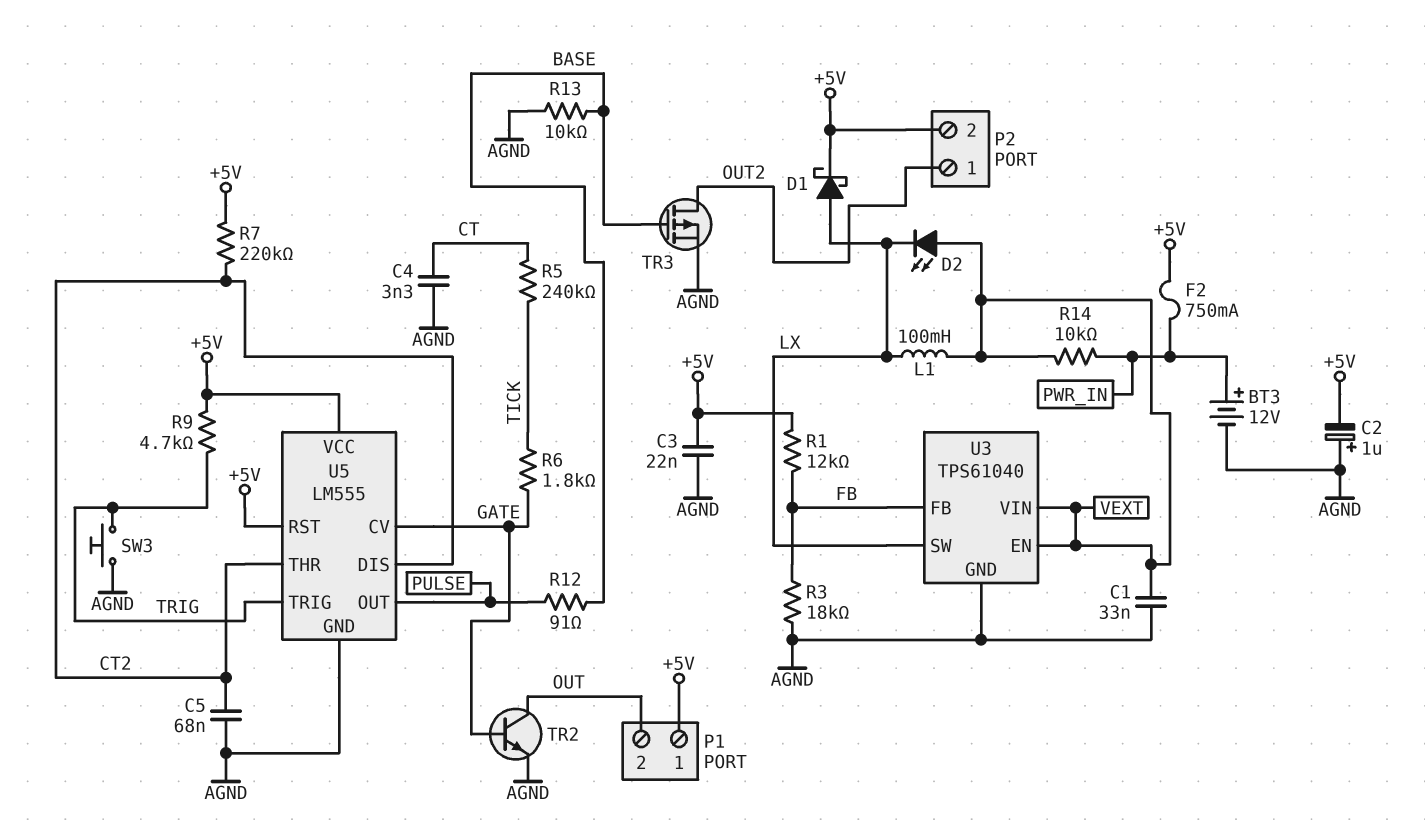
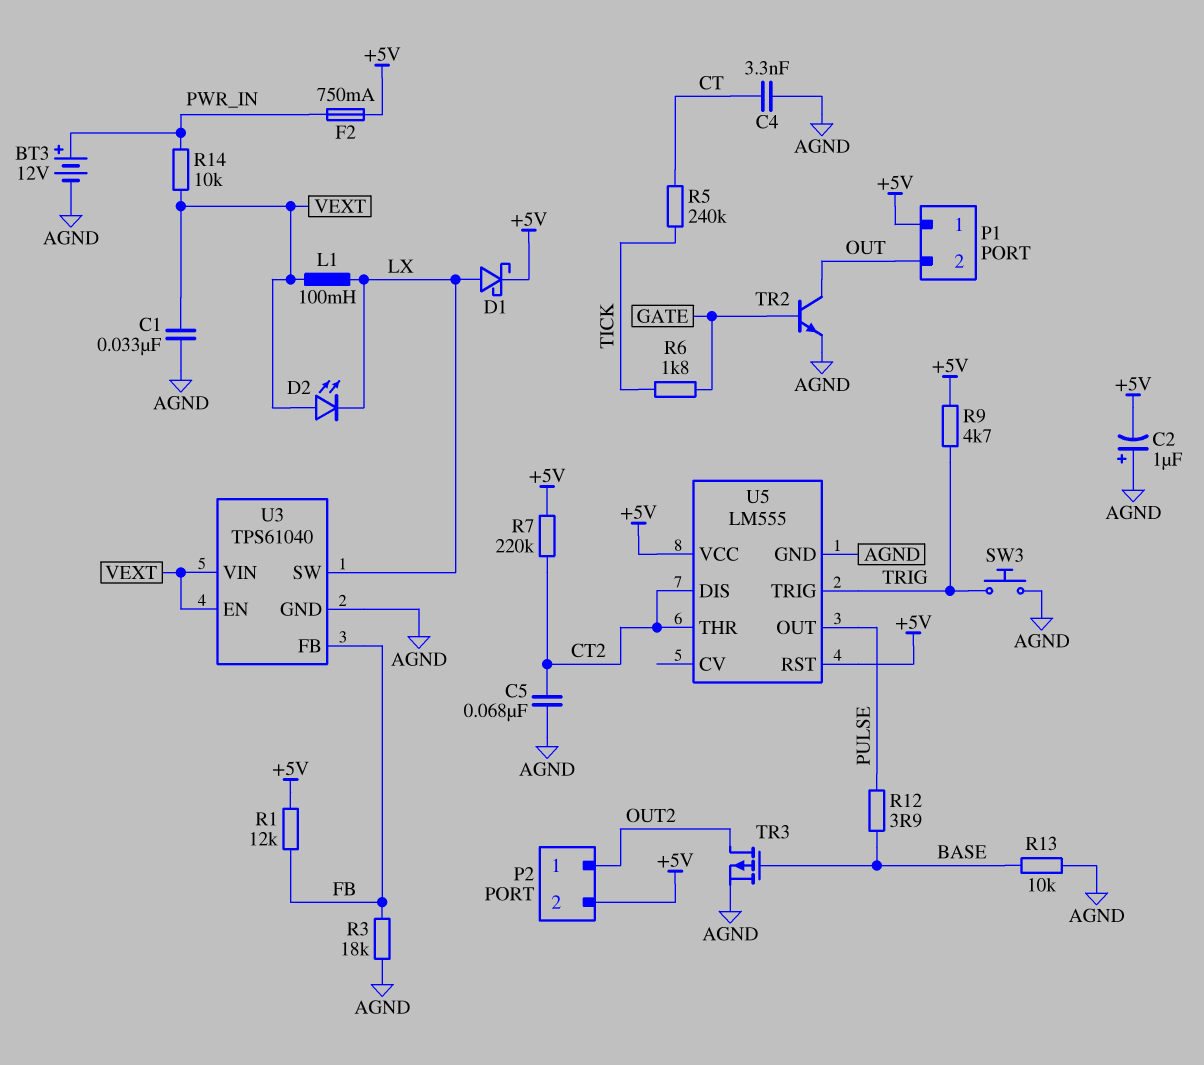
C3: 22nF (+5V, AGND) -> none
R12: 91 (BASE, PULSE) -> 3.9 (BASE, PULSE)
U5 pin CV: GATE -> none

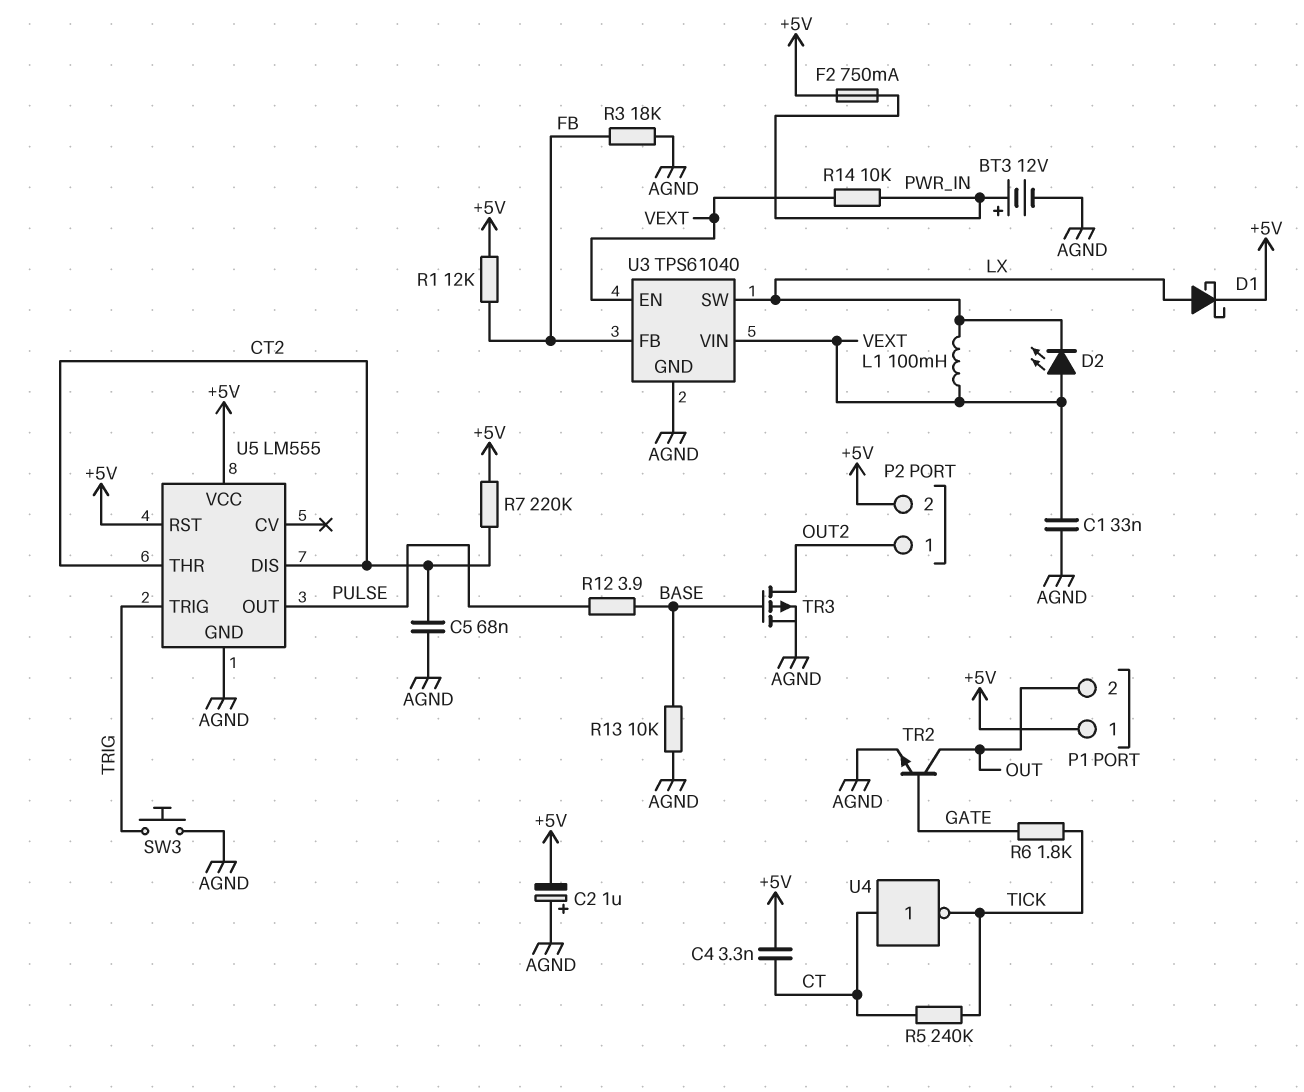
C4: 3.3nF (AGND, CT) -> 3.3nF (+5V, CT)
R9: 4.7k (+5V, TRIG) -> none
U4: none -> NOT (in CT, out TICK)

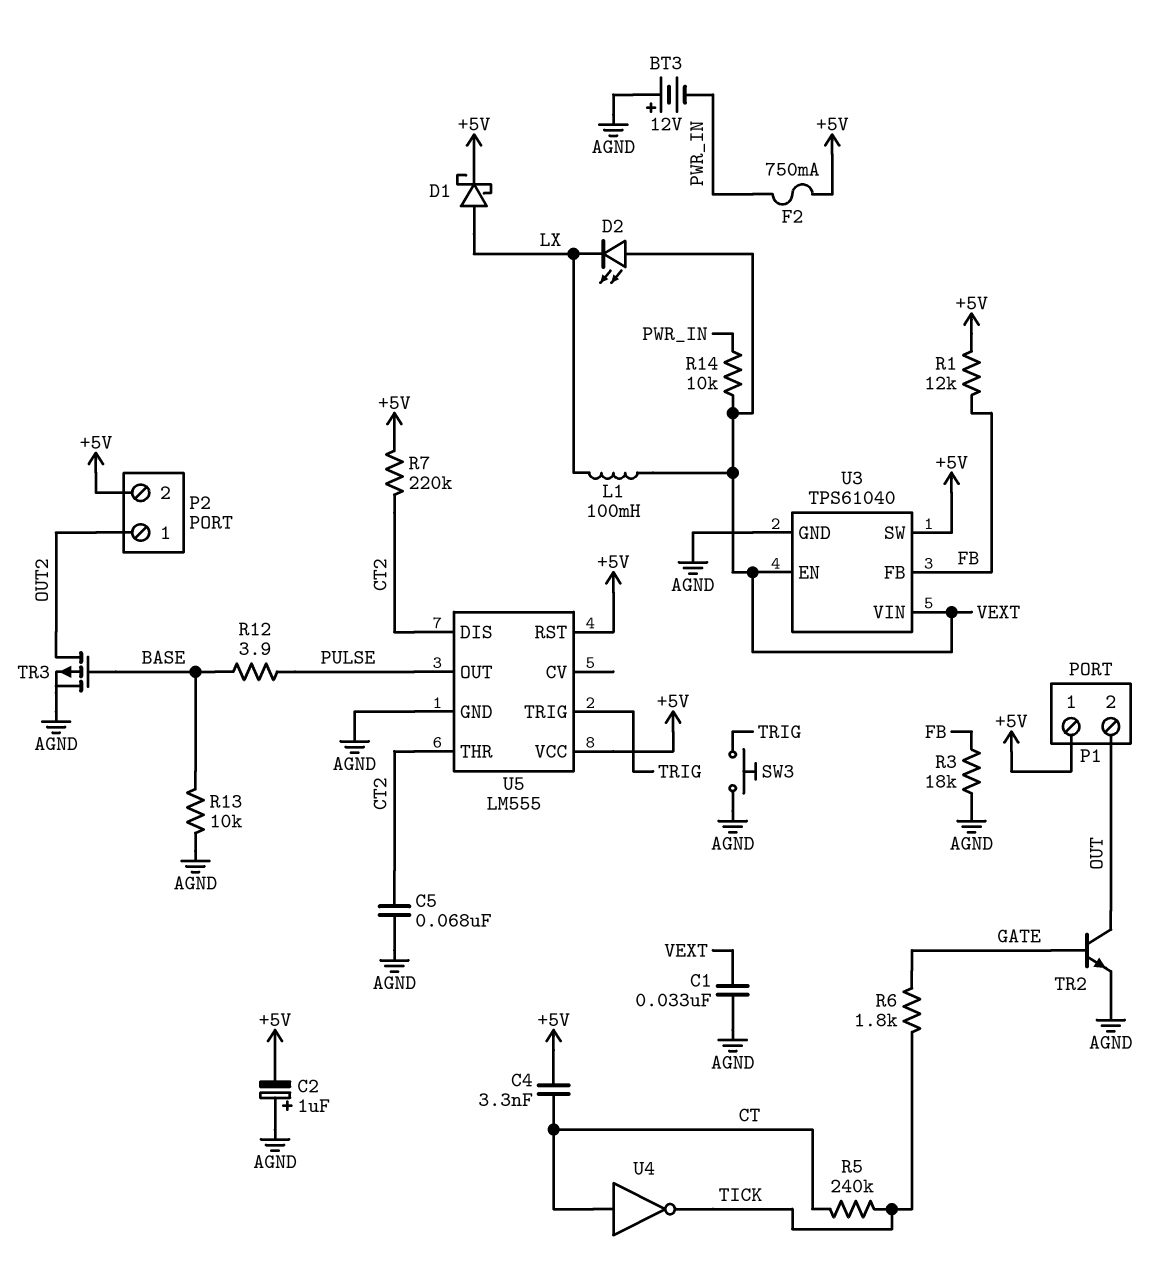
BT3: 12V (plus PWR_IN, minus AGND) -> 12V (plus AGND, minus PWR_IN)
U3 pin SW: LX -> +5V

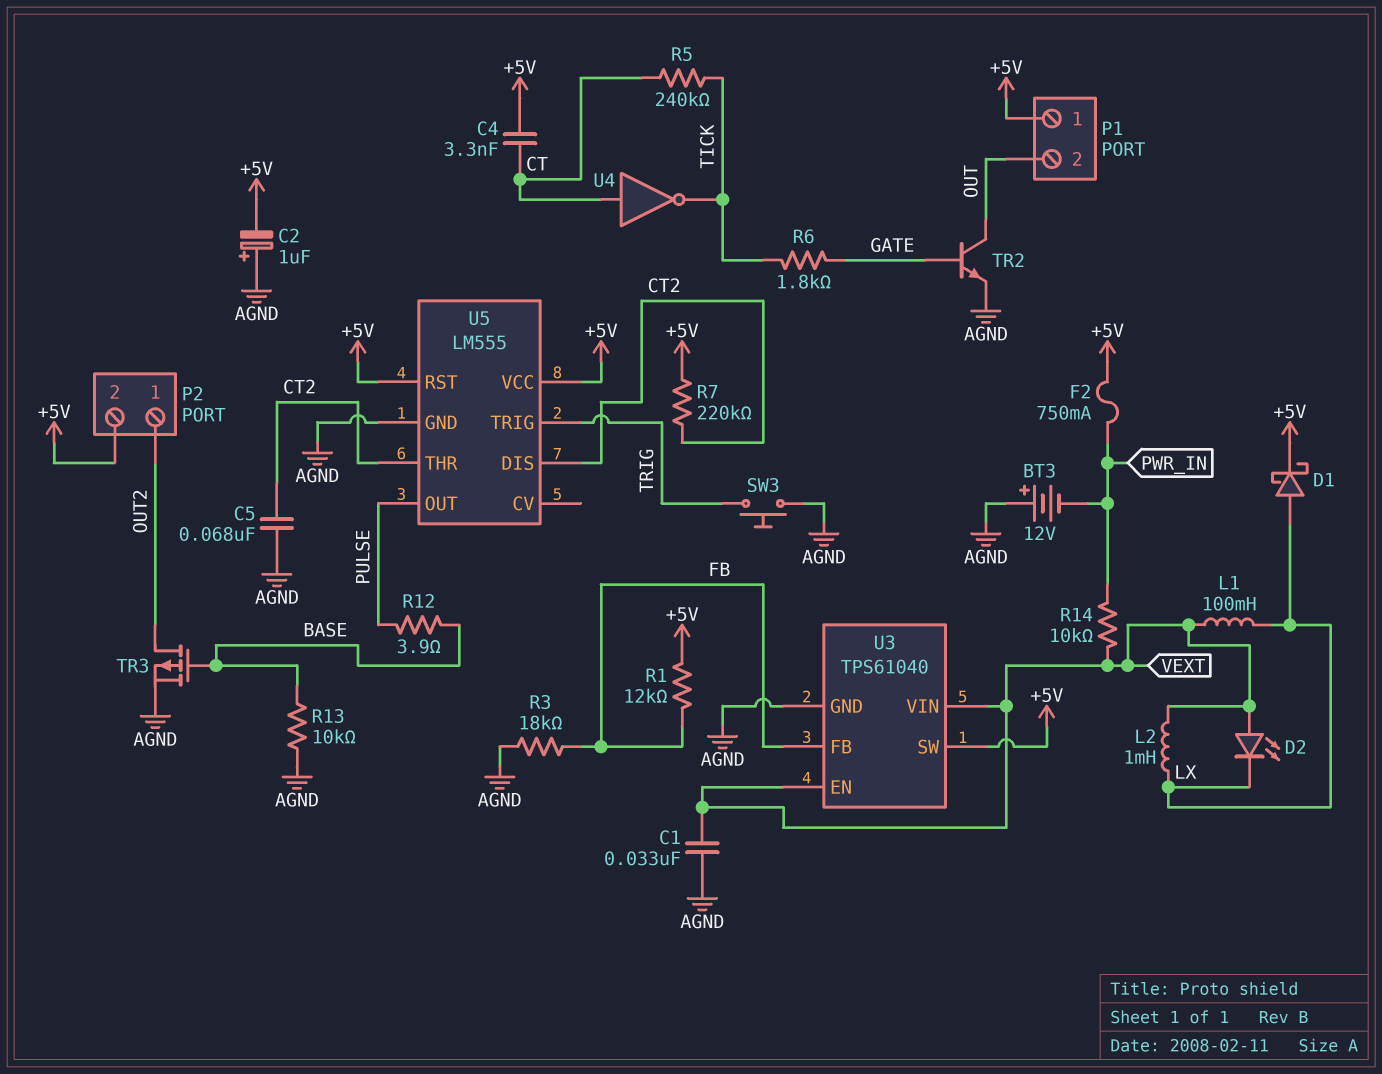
L2: none -> 1mH (LX, VEXT)

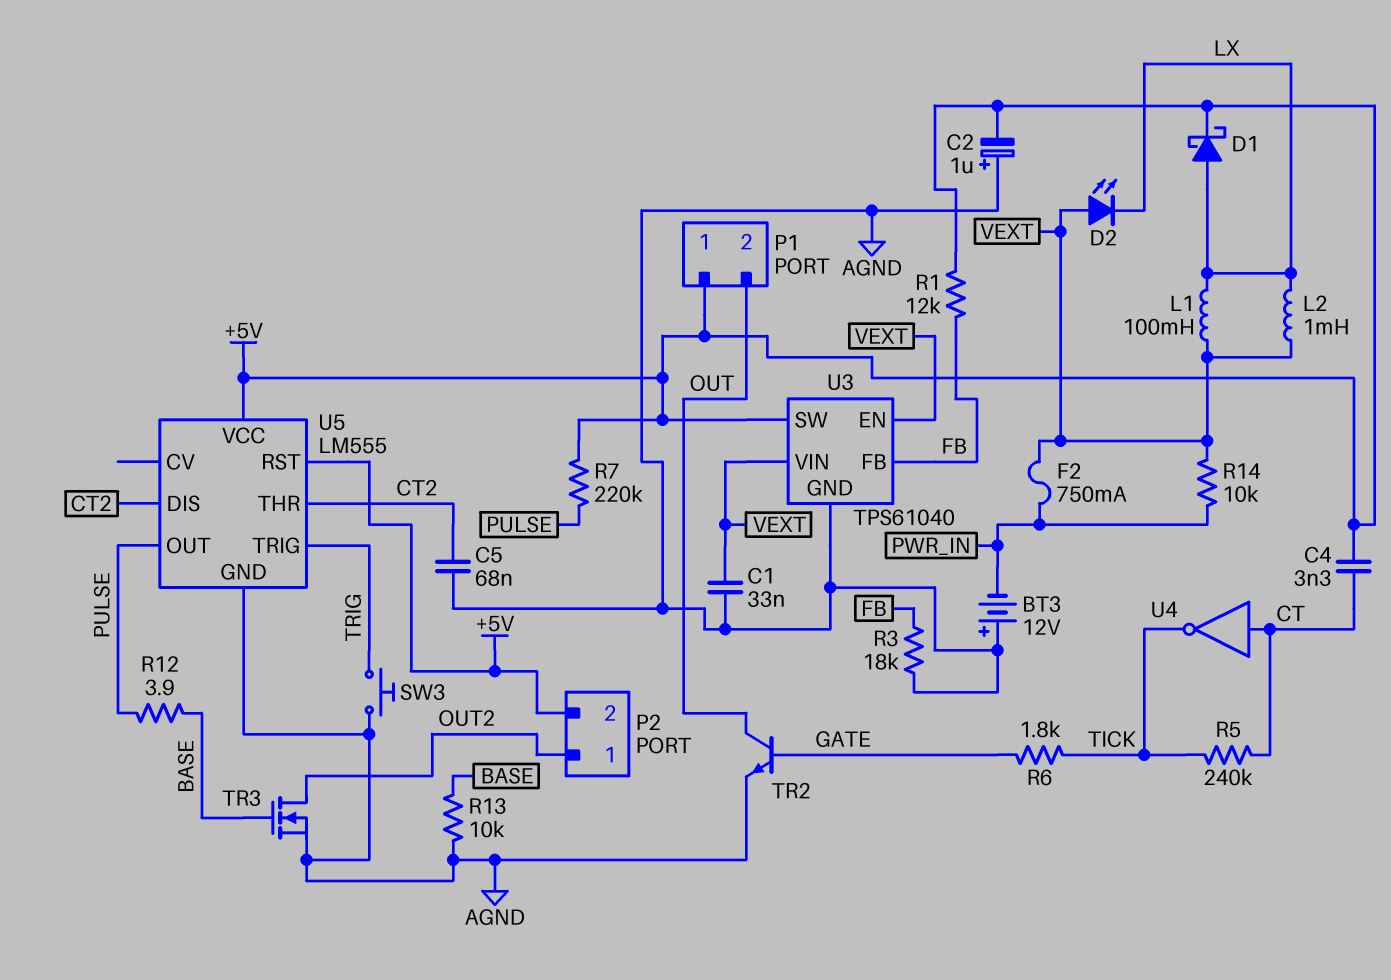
F2: 750mA (+5V, PWR_IN) -> 750mA (PWR_IN, VEXT)
R7: 220k (+5V, CT2) -> 220k (+5V, PULSE)
TR3: PMOS (G BASE, D OUT2, S AGND) -> NMOS (G BASE, D OUT2, S AGND)

